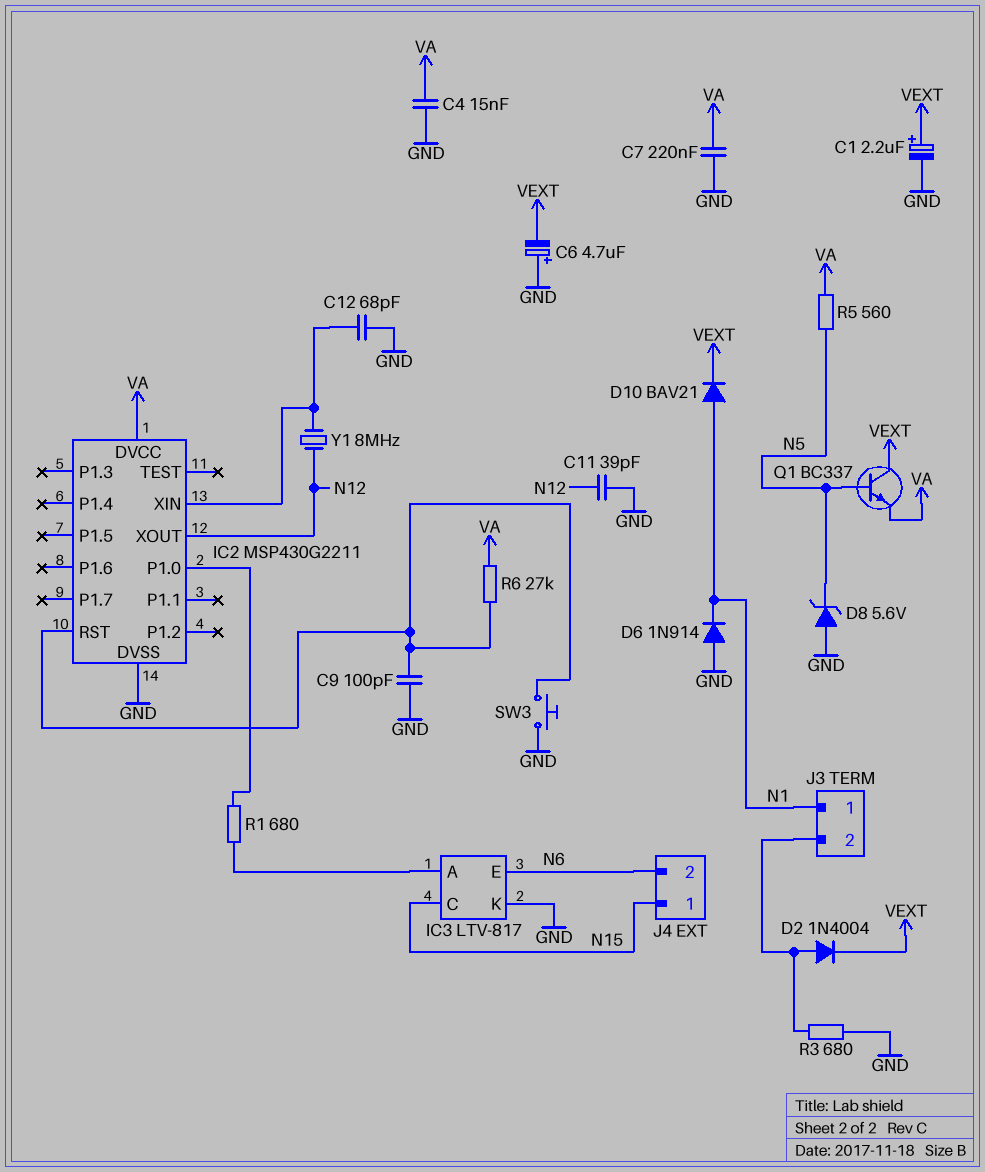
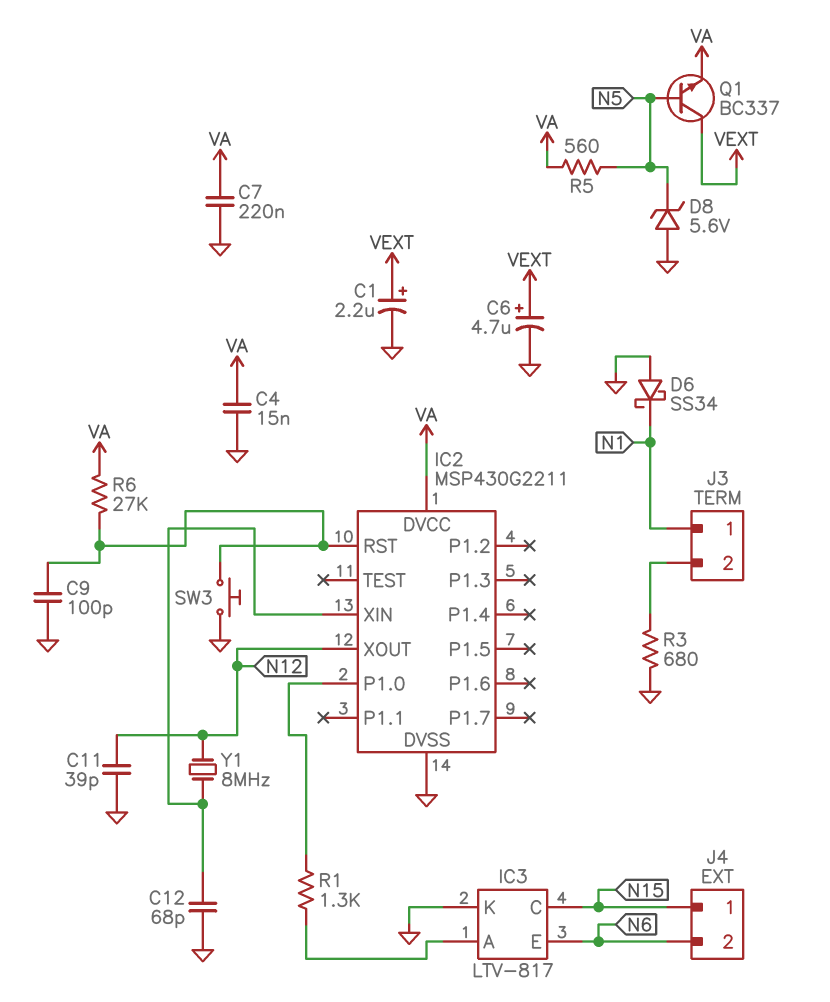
C6: 4.7uF (plus GND, minus VEXT) -> 4.7uF (plus VEXT, minus GND)
D2: diode 1N4004 (A J3/2, K VEXT) -> none
D6: diode 1N914 (A GND, K N1) -> schottky SS34 (A GND, K N1)
D10: diode BAV21 (A N1, K VEXT) -> none
R1: 680 (IC2/P1.0, IC3/A) -> 1.3k (IC2/P1.0, IC3/A)

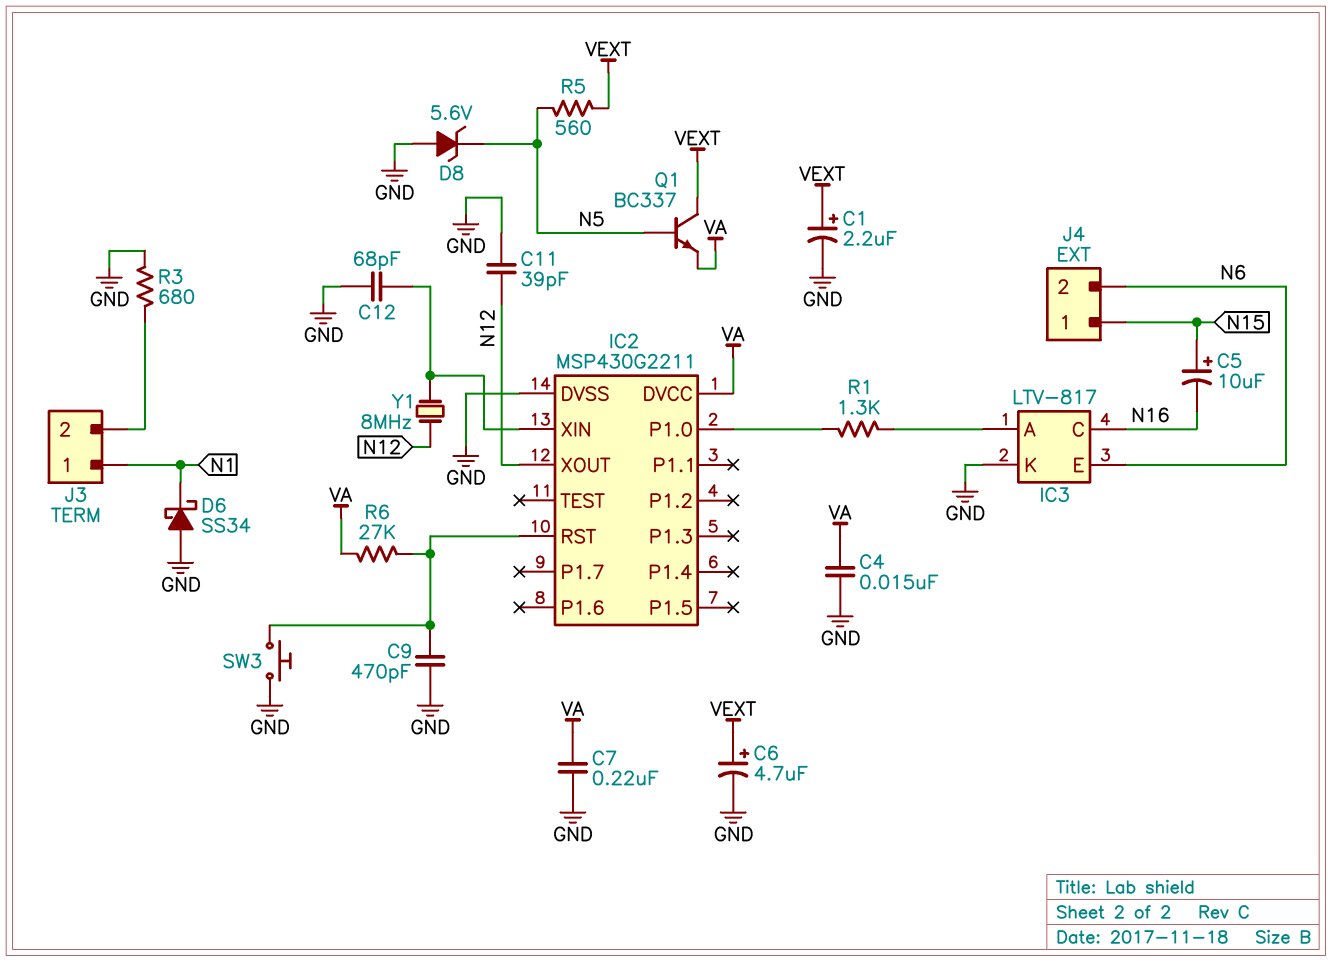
C5: none -> 10uF (plus N15, minus N16)
C9: 100pF (GND, IC2/RST) -> 470pF (GND, IC2/RST)
IC3 pin C: N15 -> N16
R5: 560 (N5, VA) -> 560 (N5, VEXT)

